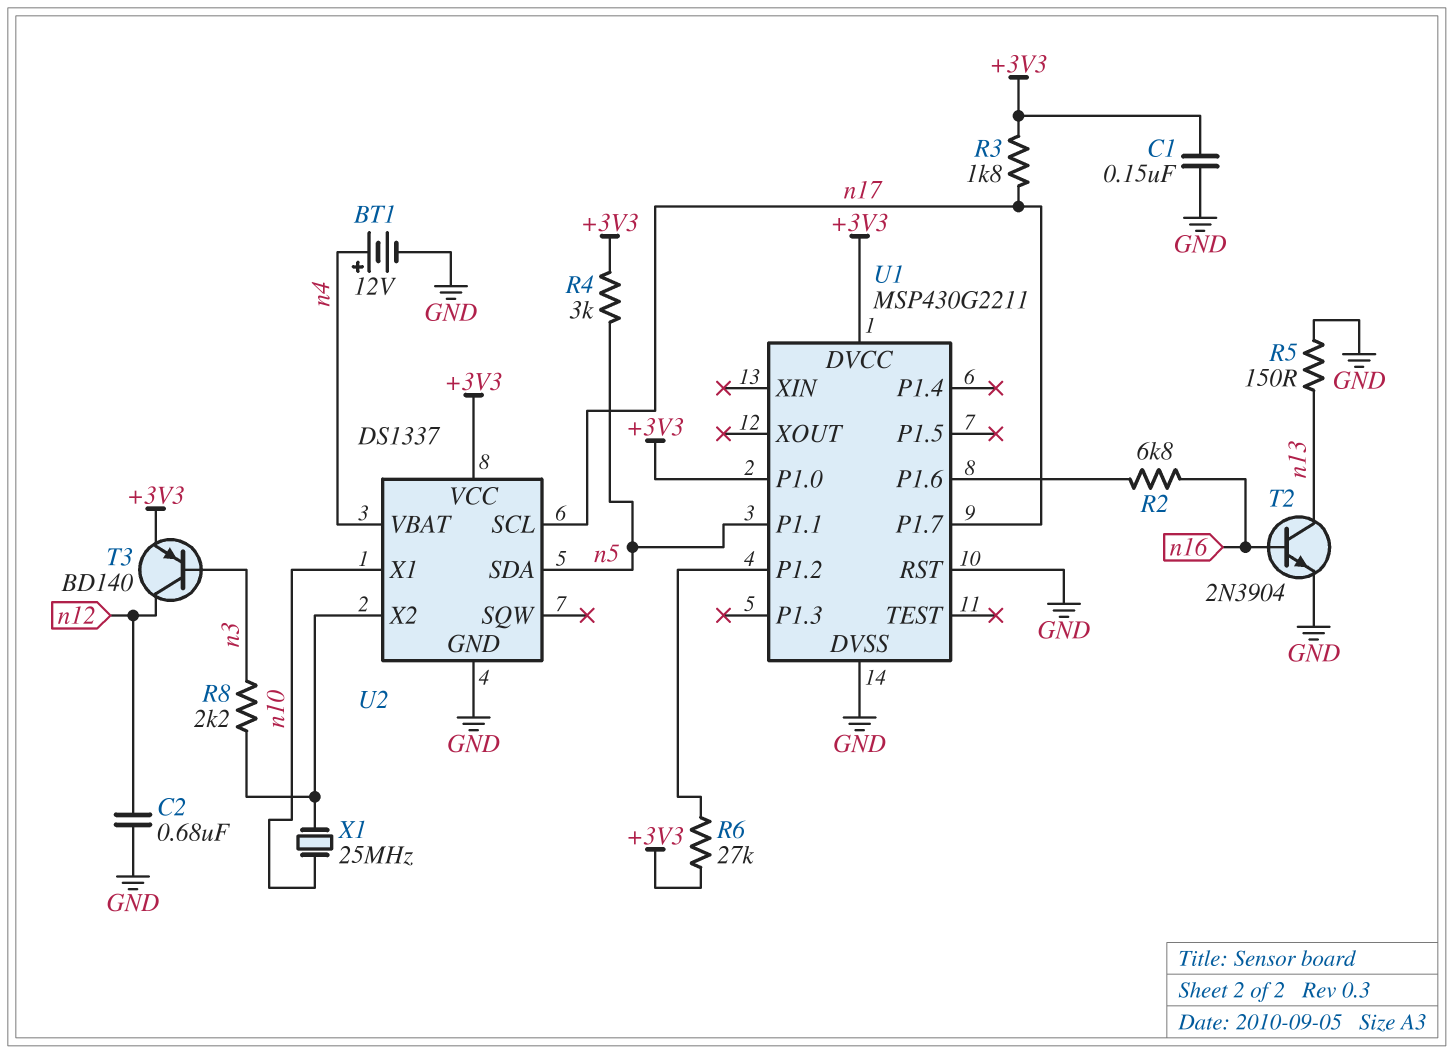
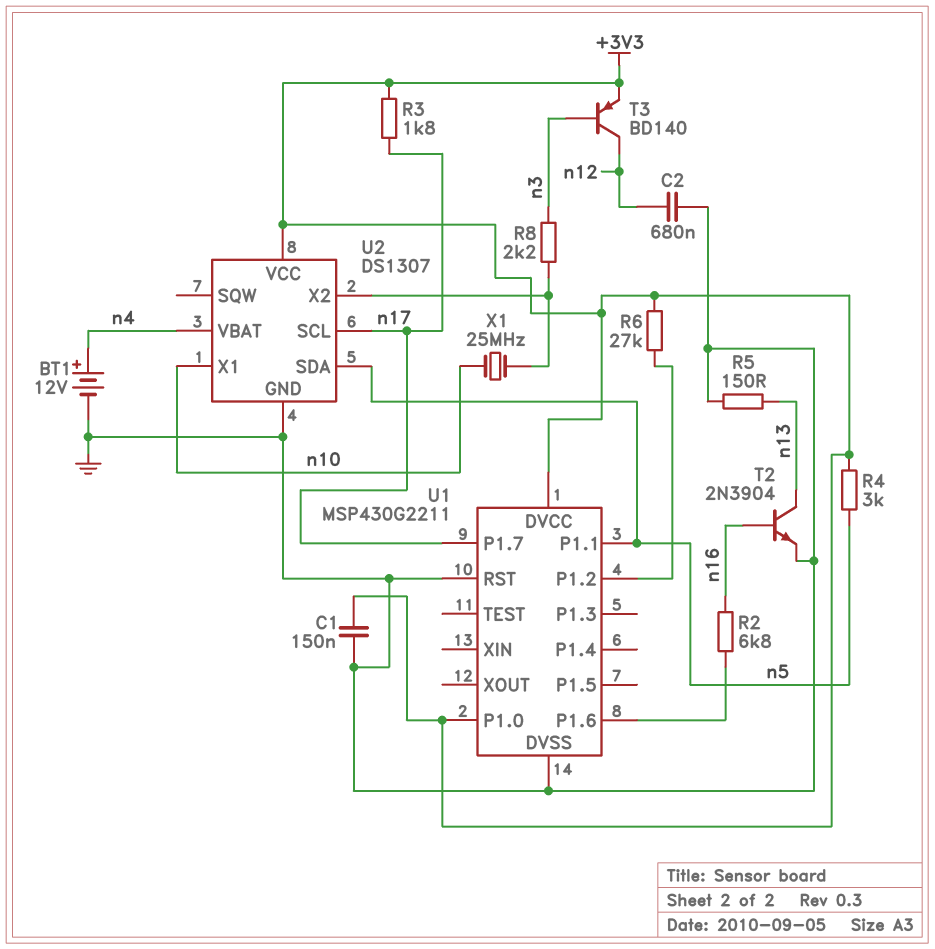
U2: DS1337 -> DS1307

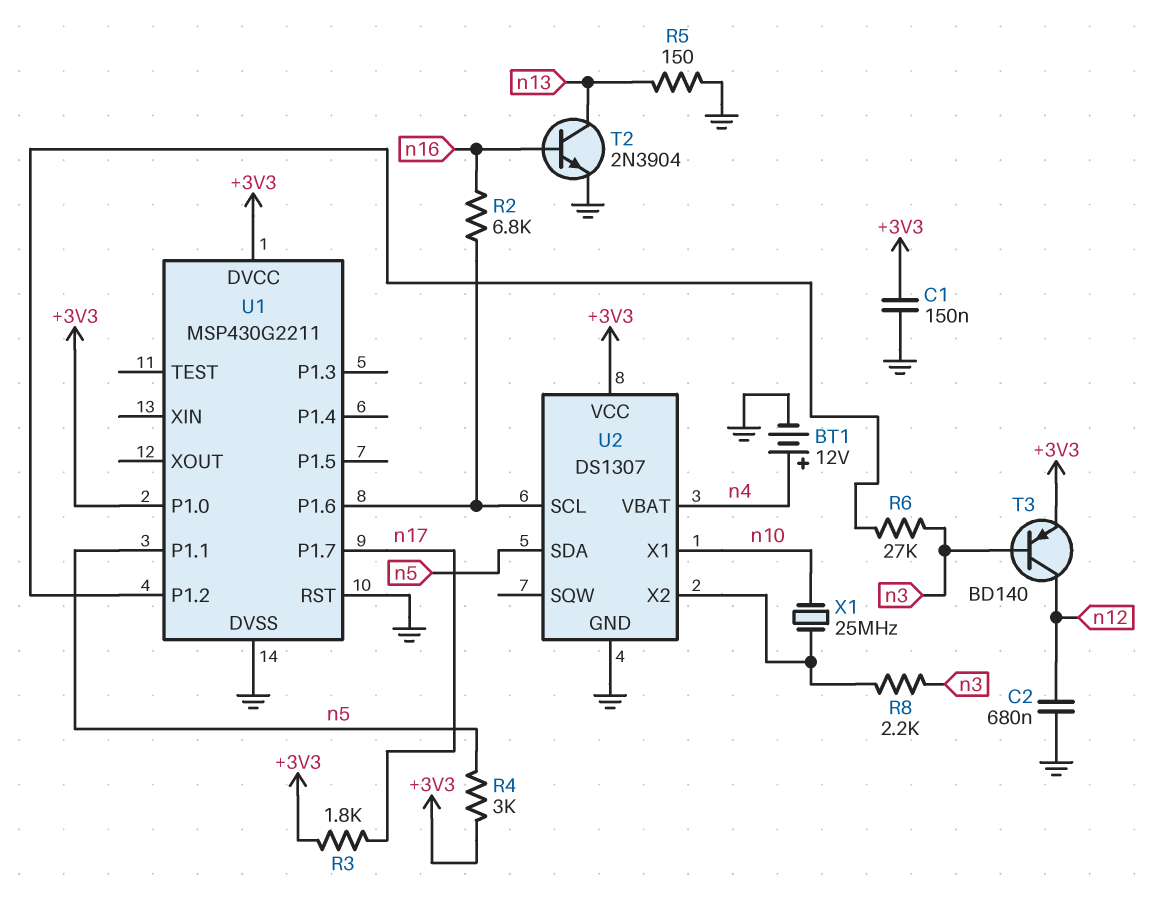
R6: 27k (+3V3, U1/P1.2) -> 27k (U1/P1.2, n3)
U2 pin SCL: n17 -> U1/P1.6

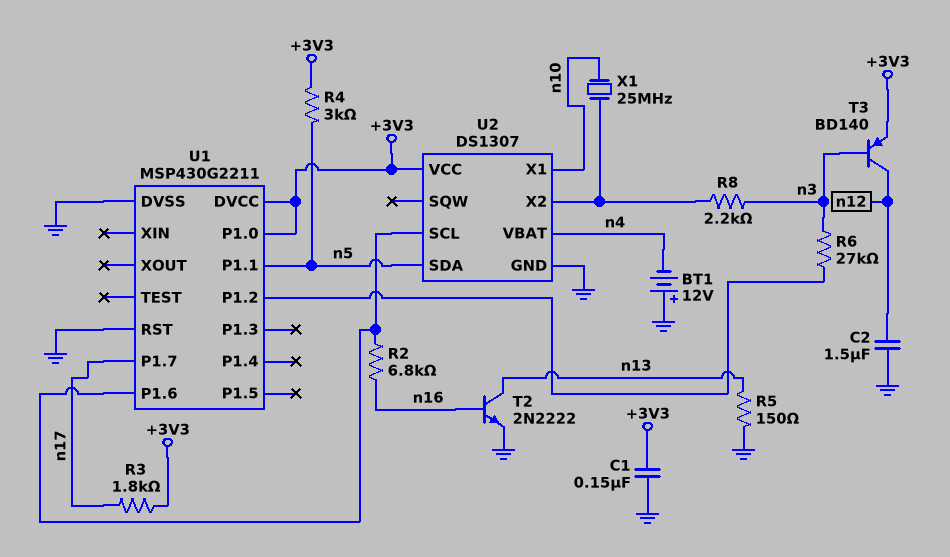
BT1: 12V (plus n4, minus GND) -> 12V (plus GND, minus n4)
C2: 680nF (GND, n12) -> 1.5uF (GND, n12)
T2: NPN 2N3904 (B n16, C n13, E GND) -> NPN 2N2222 (B n16, C n13, E GND)

